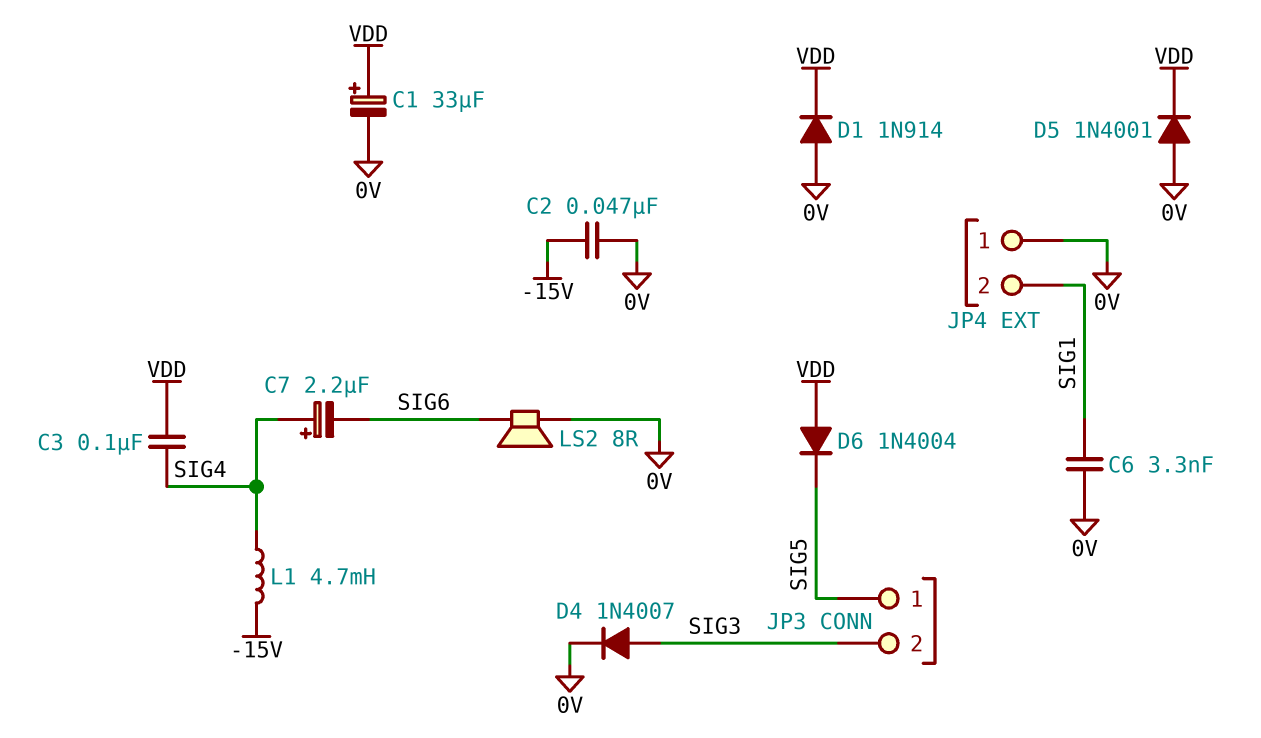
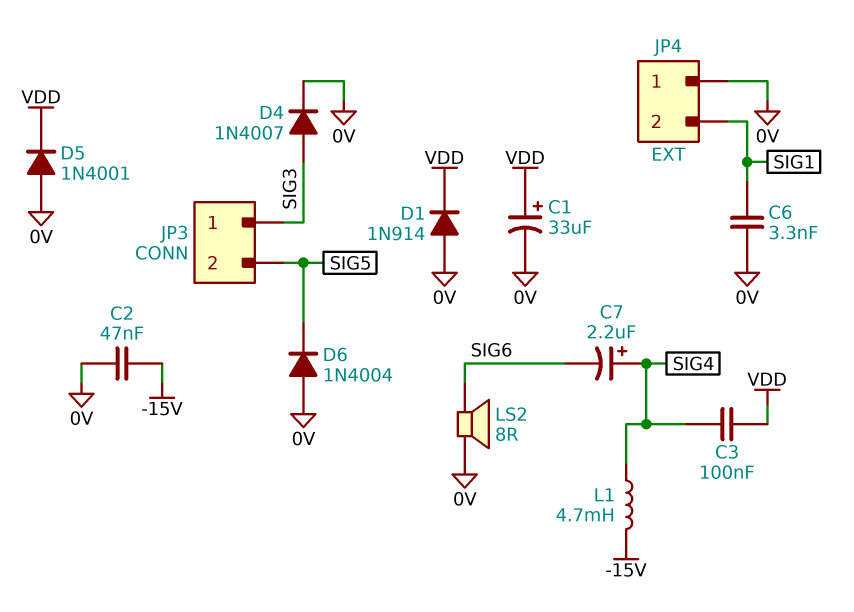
D6: diode 1N4004 (A VDD, K SIG5) -> diode 1N4004 (A 0V, K SIG5)
JP3 pin 1: SIG5 -> SIG3
JP3 pin 2: SIG3 -> SIG5

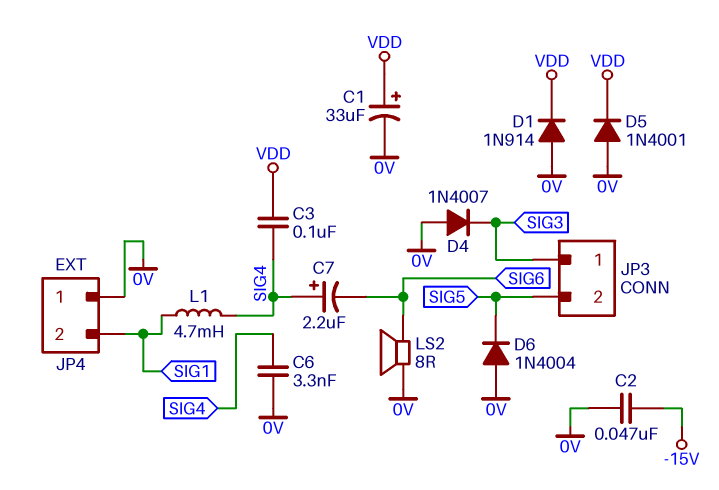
C6: 3.3nF (0V, SIG1) -> 3.3nF (0V, SIG4)
D4: diode 1N4007 (A SIG3, K 0V) -> diode 1N4007 (A 0V, K SIG3)
L1: 4.7mH (-15V, SIG4) -> 4.7mH (SIG1, SIG4)

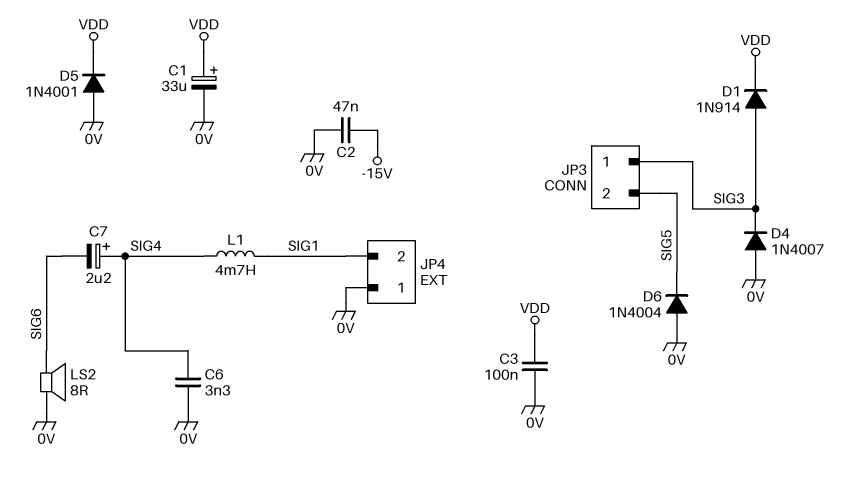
C3: 100nF (SIG4, VDD) -> 100nF (0V, VDD)
D1: diode 1N914 (A 0V, K VDD) -> diode 1N914 (A SIG3, K VDD)

